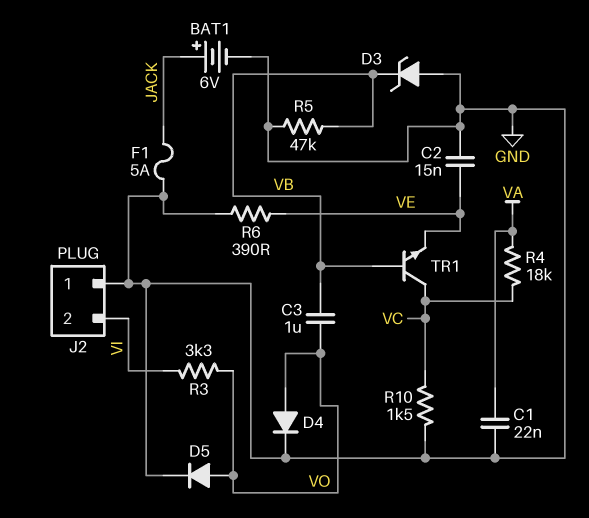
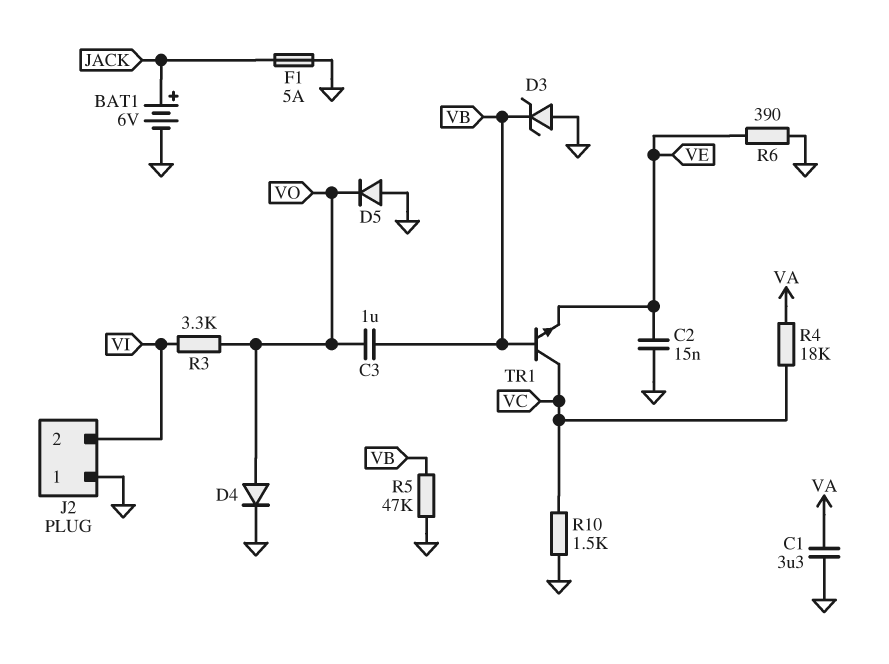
C1: 22nF (GND, VA) -> 3.3uF (GND, VA)
D5: diode (A VO, K GND) -> diode (A GND, K VO)

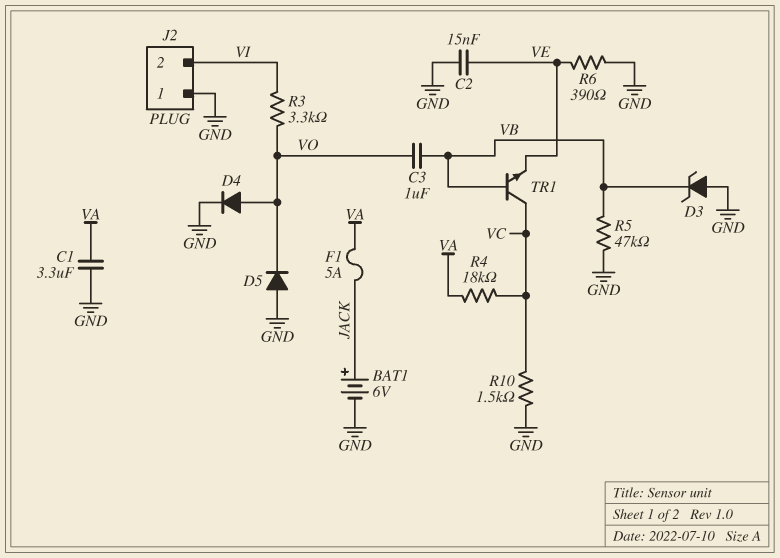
F1: 5A (GND, JACK) -> 5A (JACK, VA)

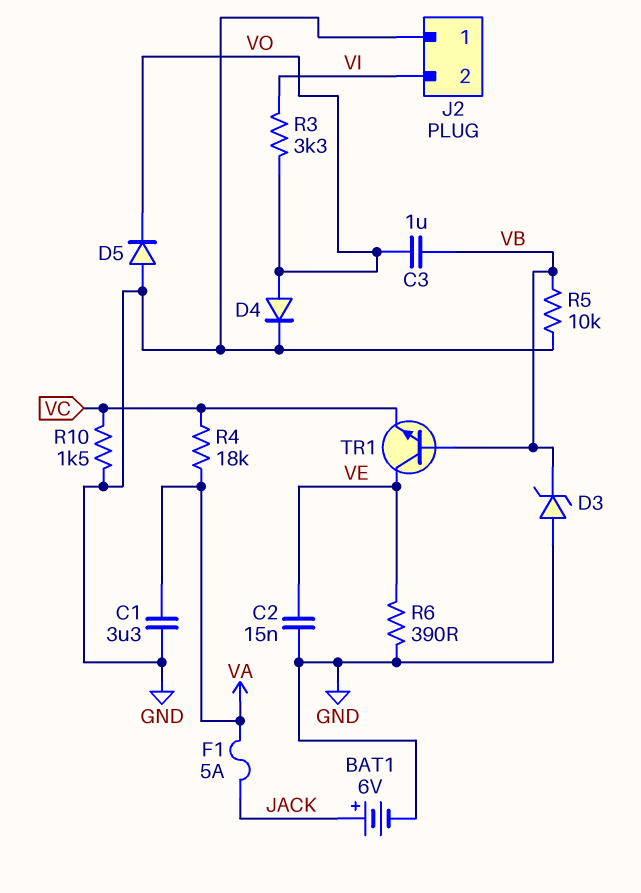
R5: 47k (GND, VB) -> 10k (GND, VB)
TR1: NPN (B VB, C VC, E VE) -> NPN (B VB, C VE, E VC)

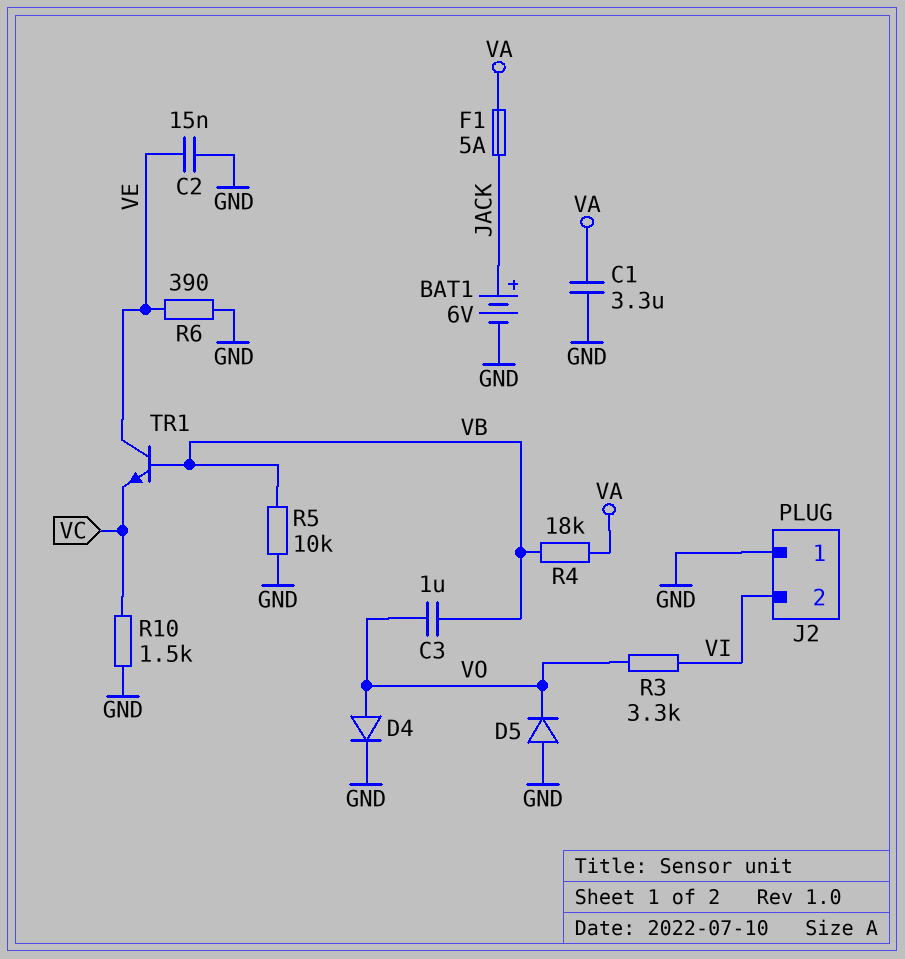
D3: zener (A GND, K VB) -> none
R4: 18k (VA, VC) -> 18k (VA, VB)

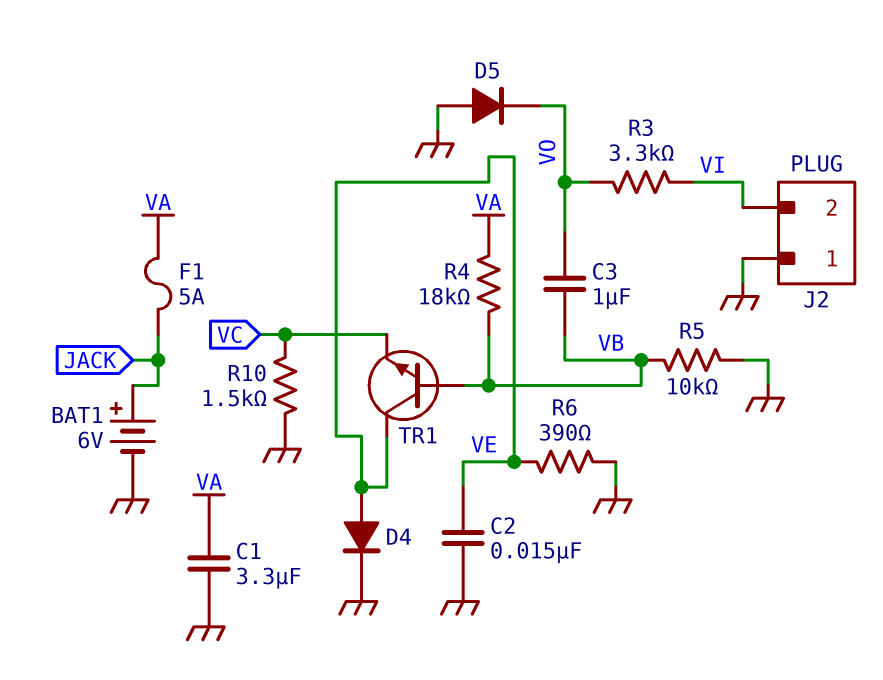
D4: diode (A VO, K GND) -> diode (A VE, K GND)

